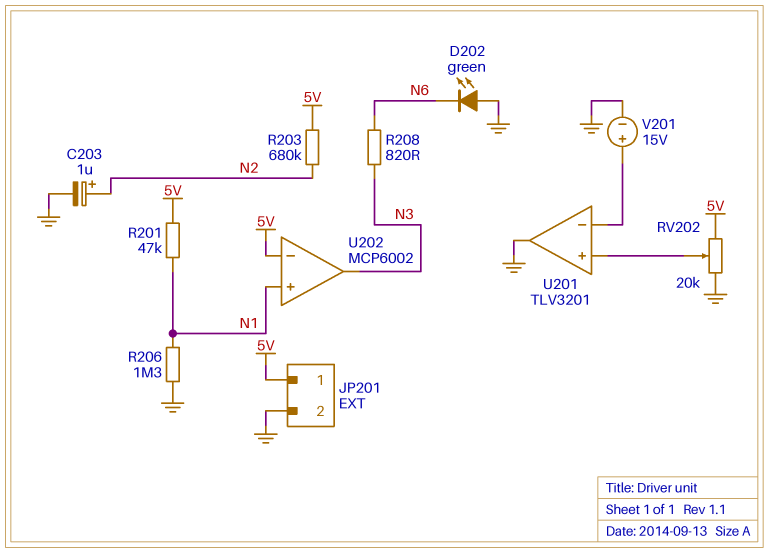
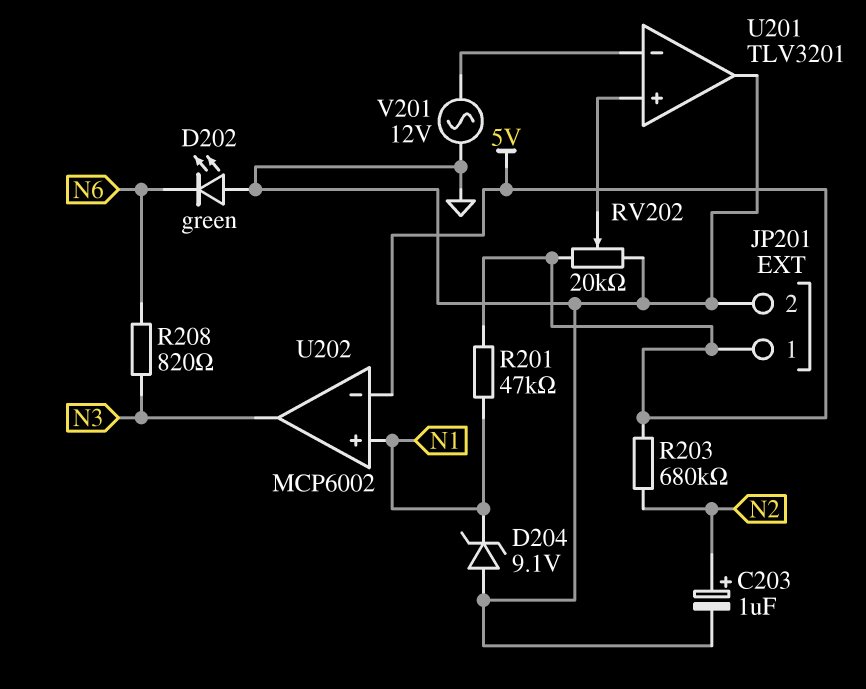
D204: none -> zener 9.1V (A GND, K N1)
R206: 1.3M (GND, N1) -> none
V201: 15V (plus U201/in-, minus GND) -> AC 12V (GND, U201/in-)

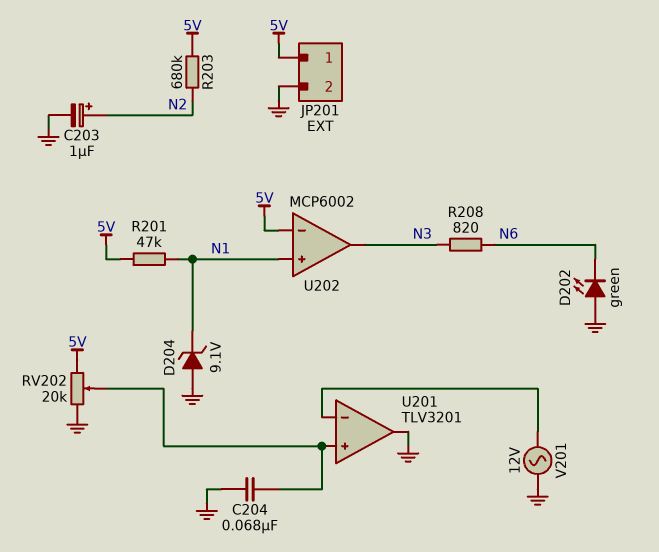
C204: none -> 68nF (GND, U201/in+)

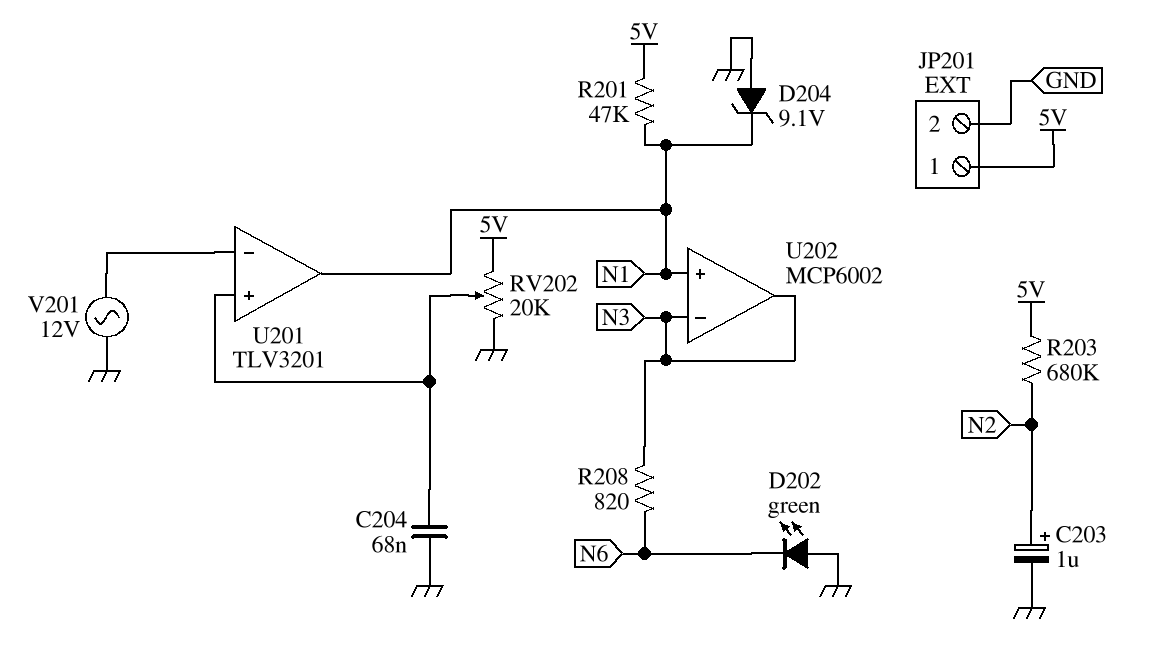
U201 pin out: GND -> N1
U202 pin in-: 5V -> N3

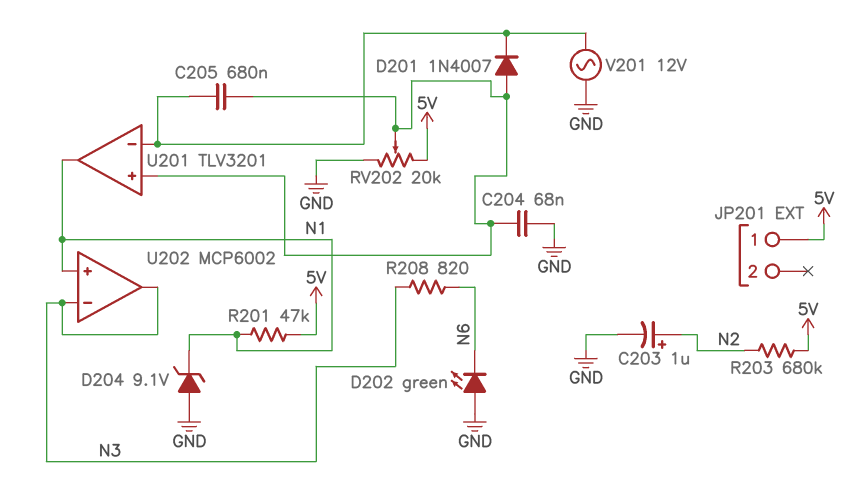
C205: none -> 680nF (U201/in+, U201/in-)
D201: none -> diode 1N4007 (A U201/in+, K U201/in-)
JP201 pin 2: GND -> none

